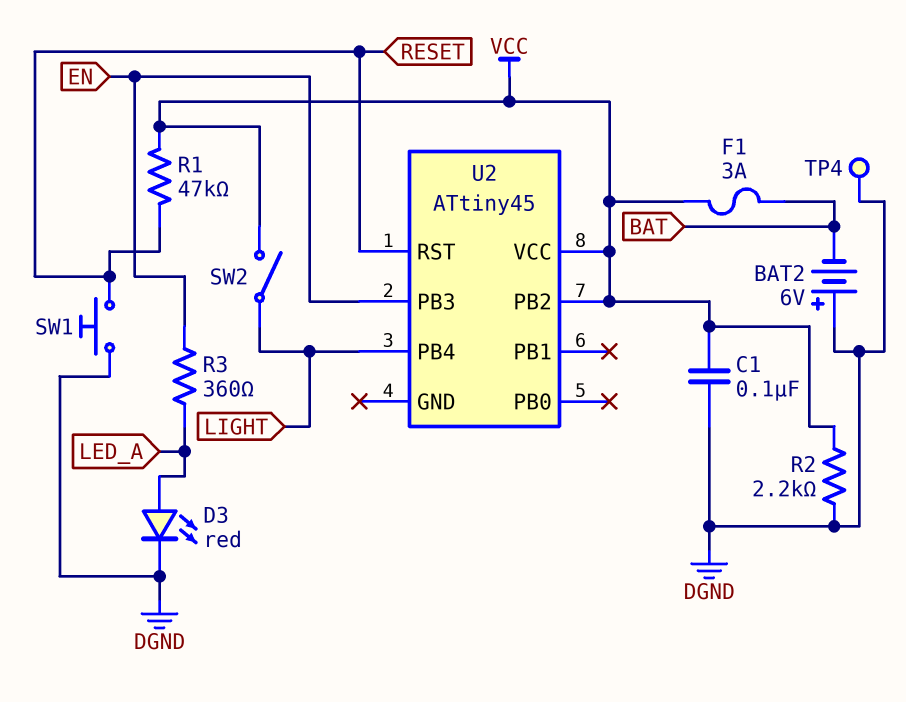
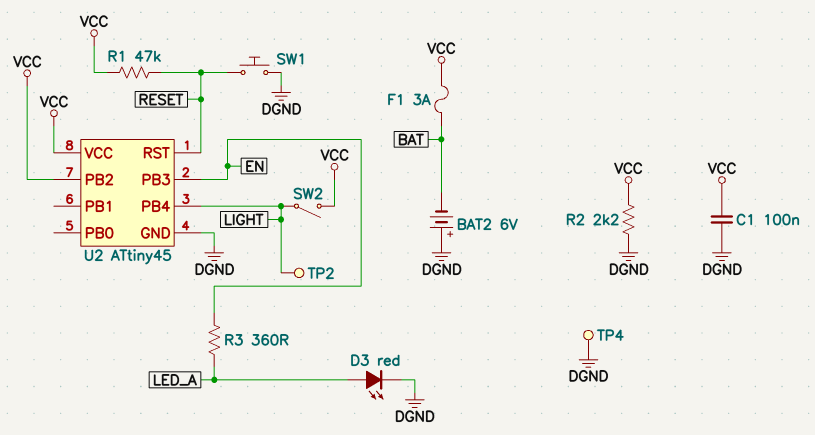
TP2: none -> test point (LIGHT)
U2 pin GND: none -> DGND

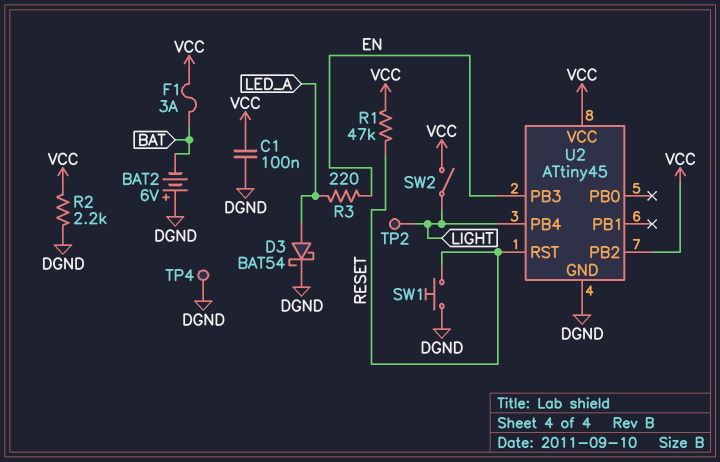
D3: LED red (A LED_A, K DGND) -> schottky BAT54 (A LED_A, K DGND)
R3: 360 (EN, LED_A) -> 220 (EN, LED_A)

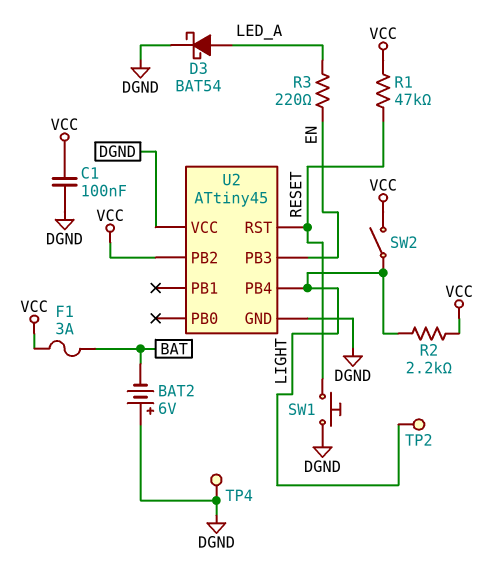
R2: 2.2k (DGND, VCC) -> 2.2k (LIGHT, VCC)
U2 pin VCC: VCC -> DGND

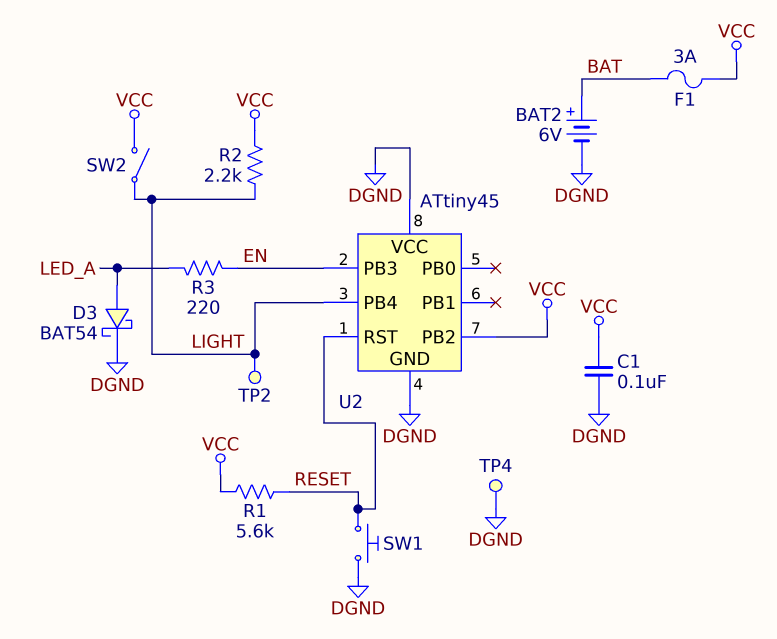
BAT2: 6V (plus DGND, minus BAT) -> 6V (plus BAT, minus DGND)
R1: 47k (RESET, VCC) -> 5.6k (RESET, VCC)

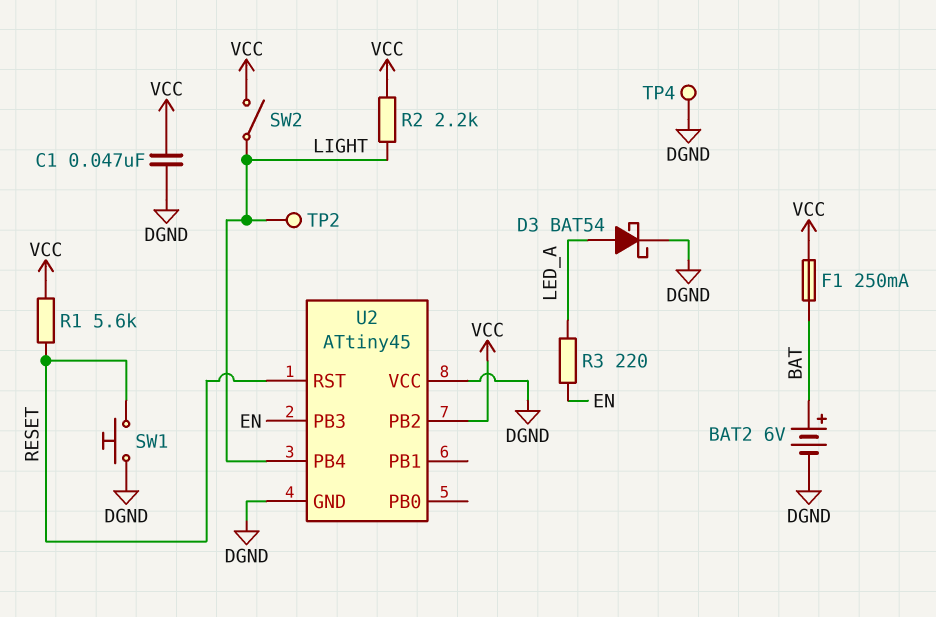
C1: 100nF (DGND, VCC) -> 47nF (DGND, VCC)
F1: 3A (BAT, VCC) -> 250mA (BAT, VCC)

